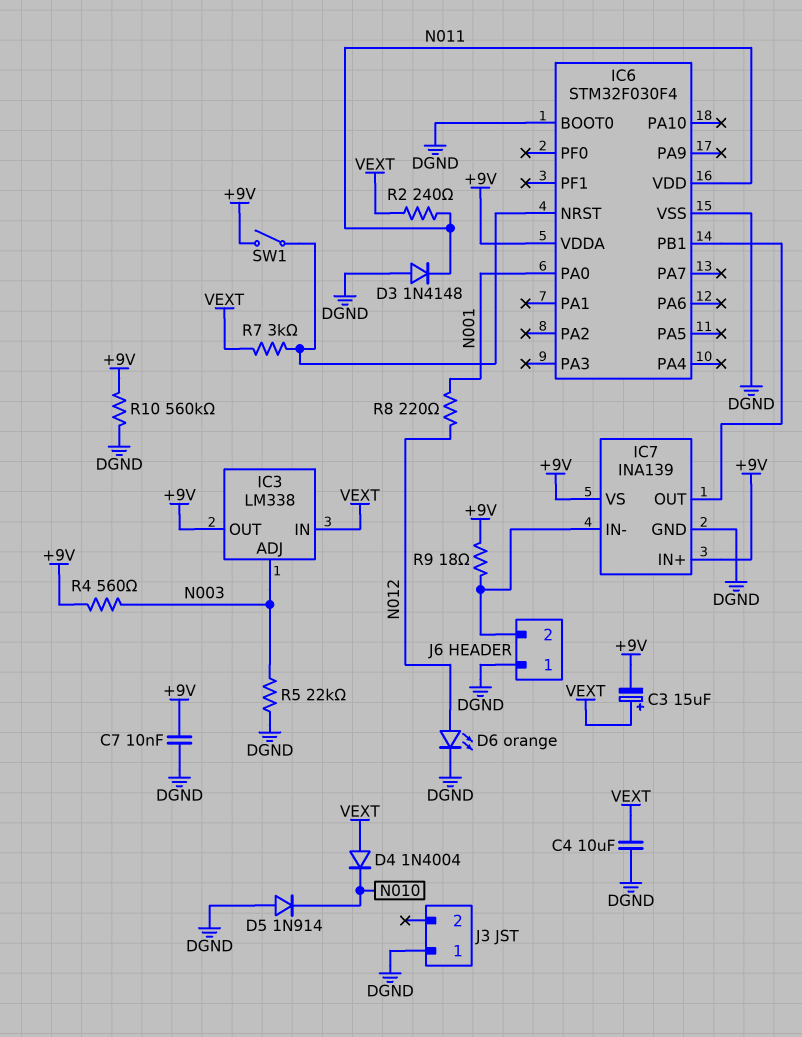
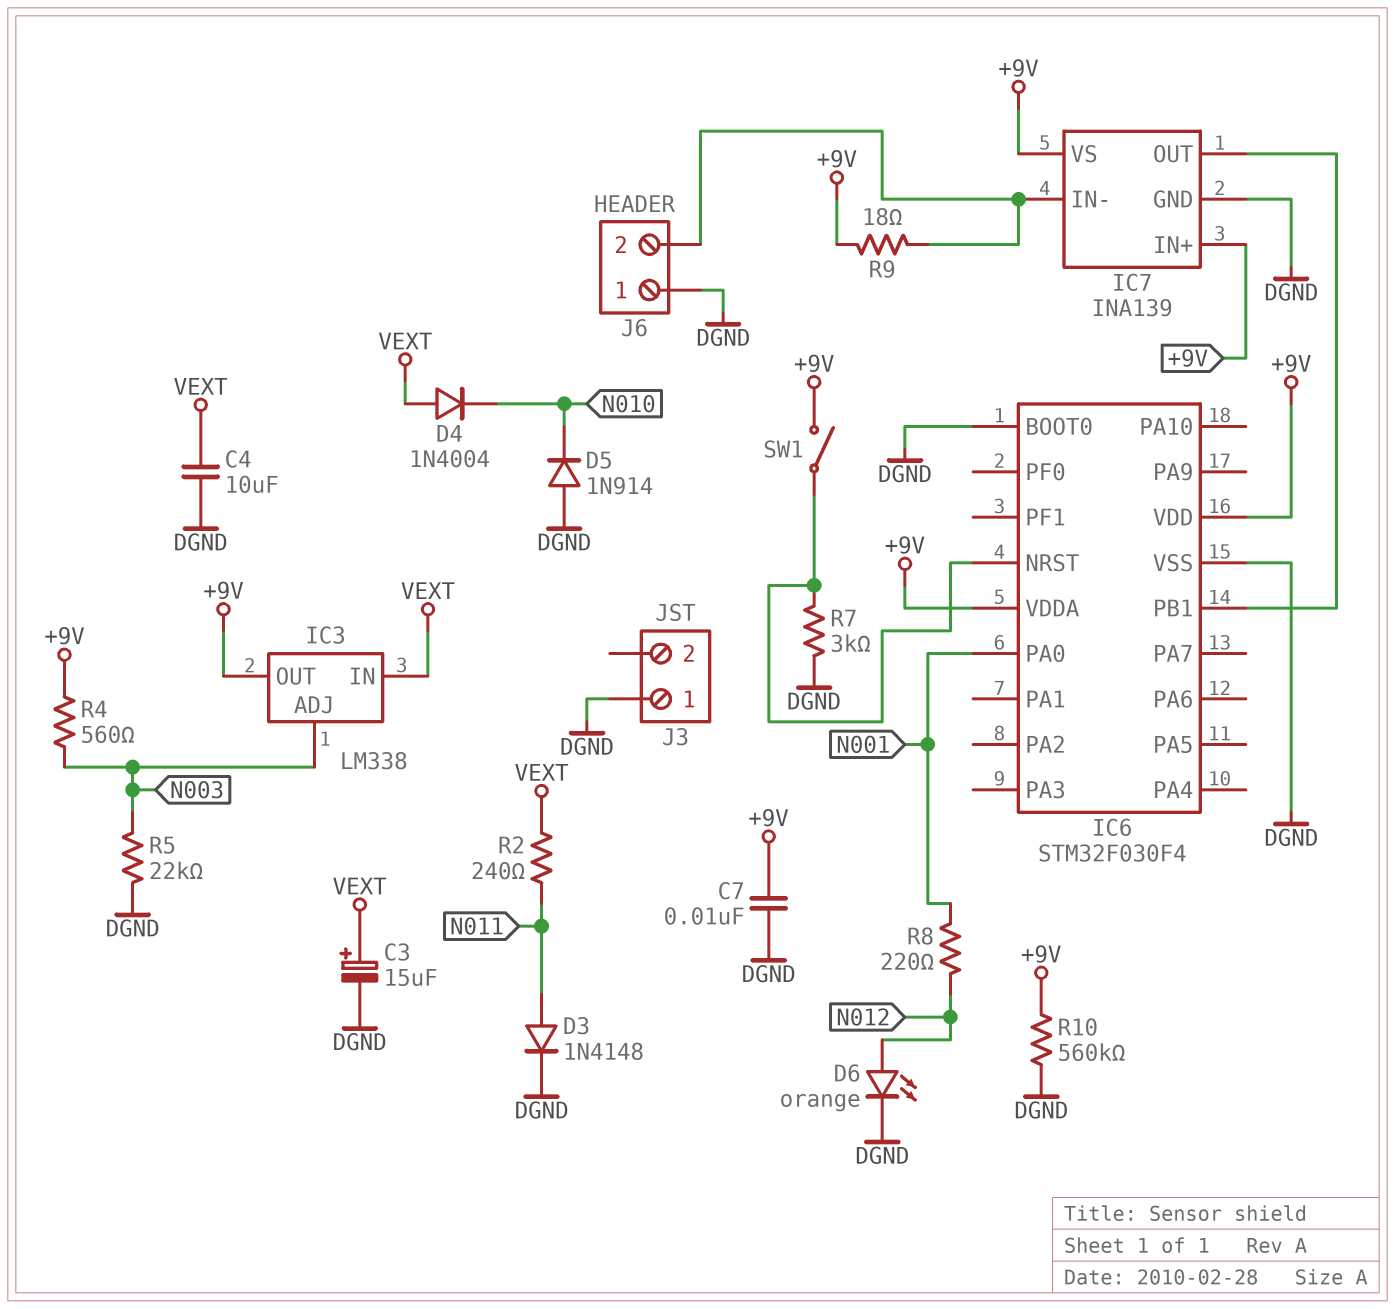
C3: 15uF (plus VEXT, minus +9V) -> 15uF (plus VEXT, minus DGND)
D3: diode 1N4148 (A DGND, K N011) -> diode 1N4148 (A N011, K DGND)
IC6 pin VDD: N011 -> +9V
R7: 3k (IC6/NRST, VEXT) -> 3k (DGND, IC6/NRST)

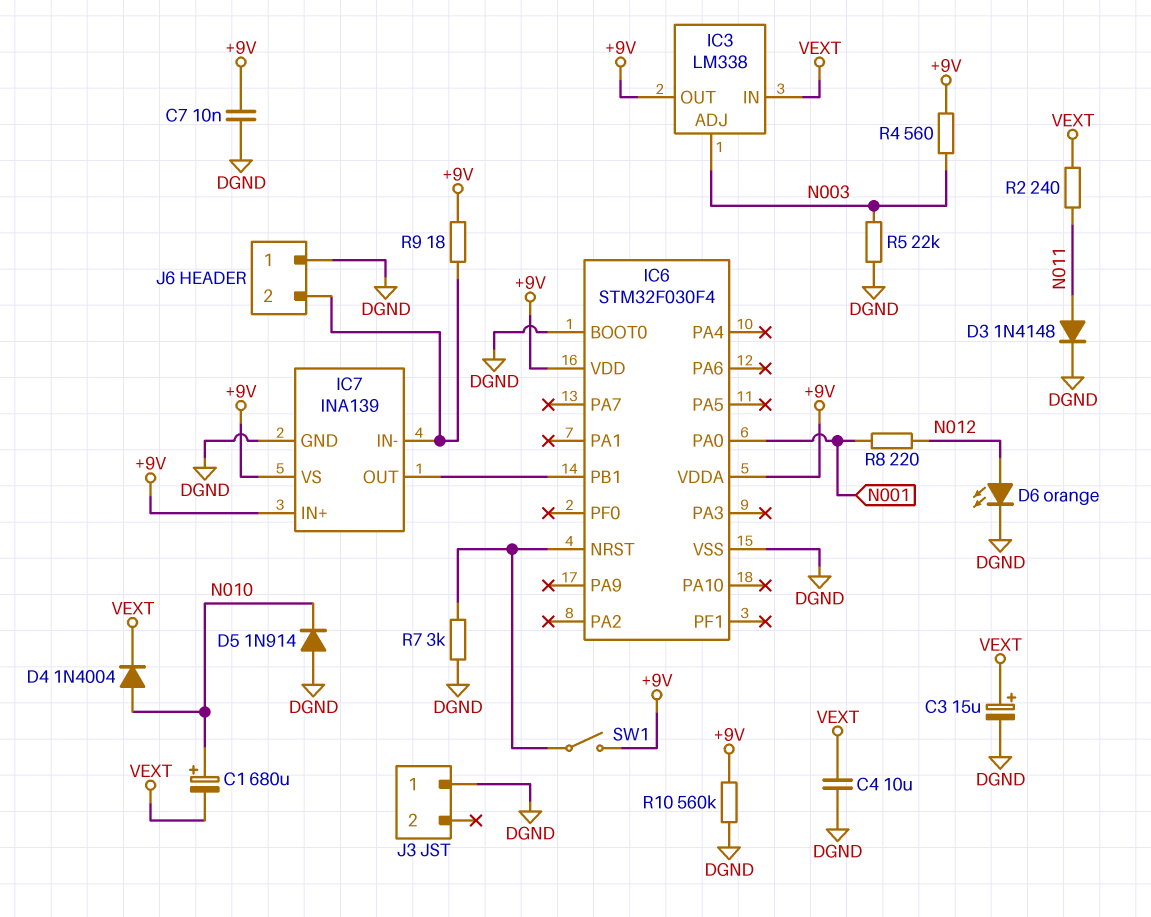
C1: none -> 680uF (plus N010, minus VEXT)
D4: diode 1N4004 (A VEXT, K N010) -> diode 1N4004 (A N010, K VEXT)

